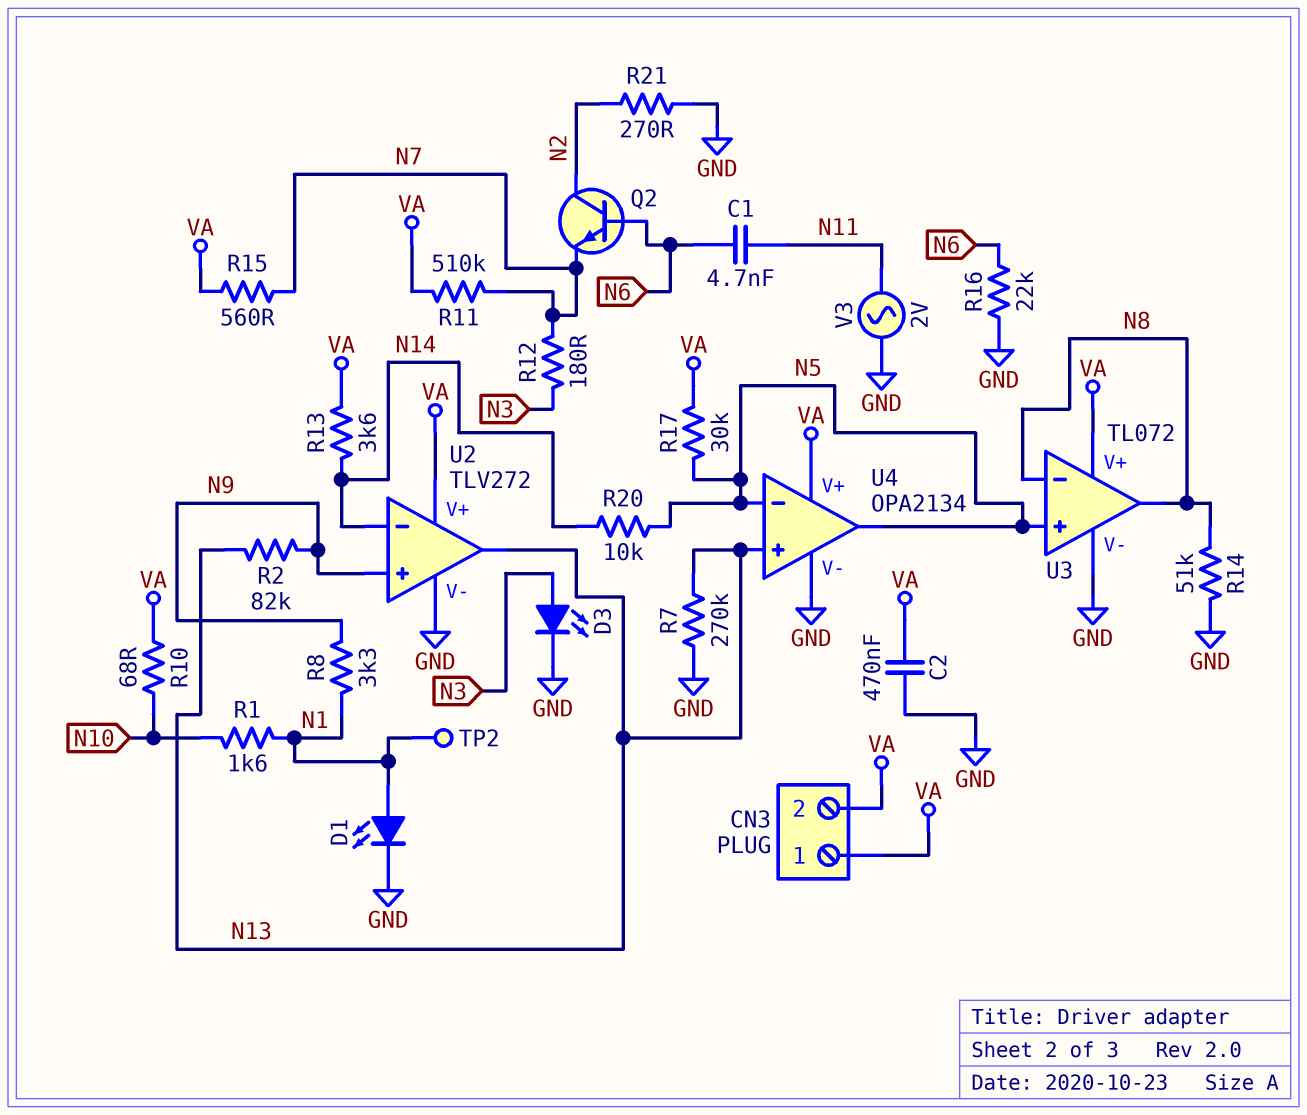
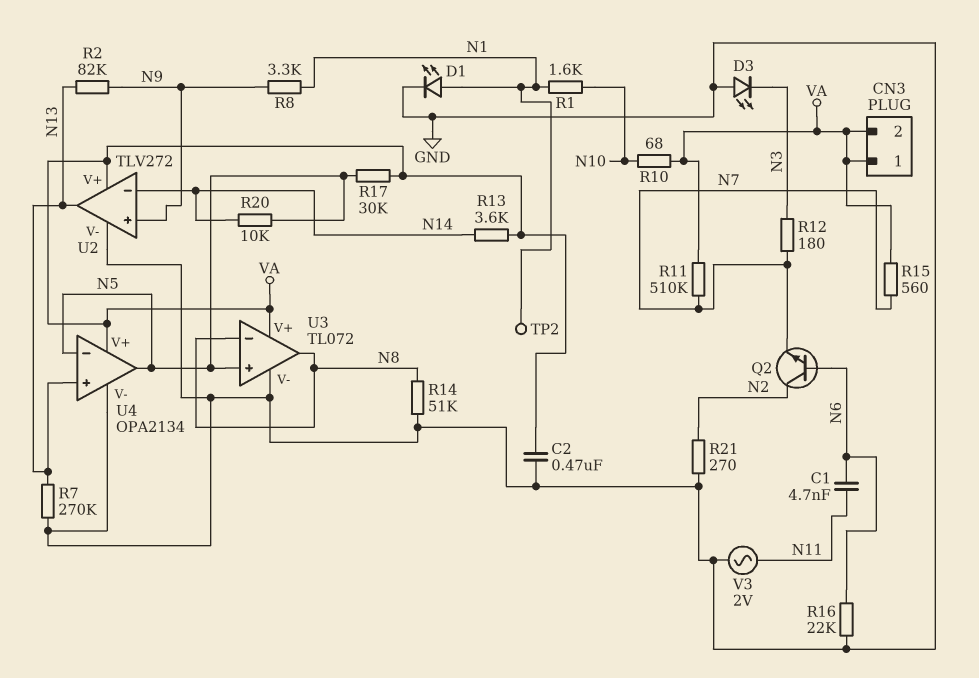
D3: LED (A N3, K GND) -> LED (A GND, K N3)

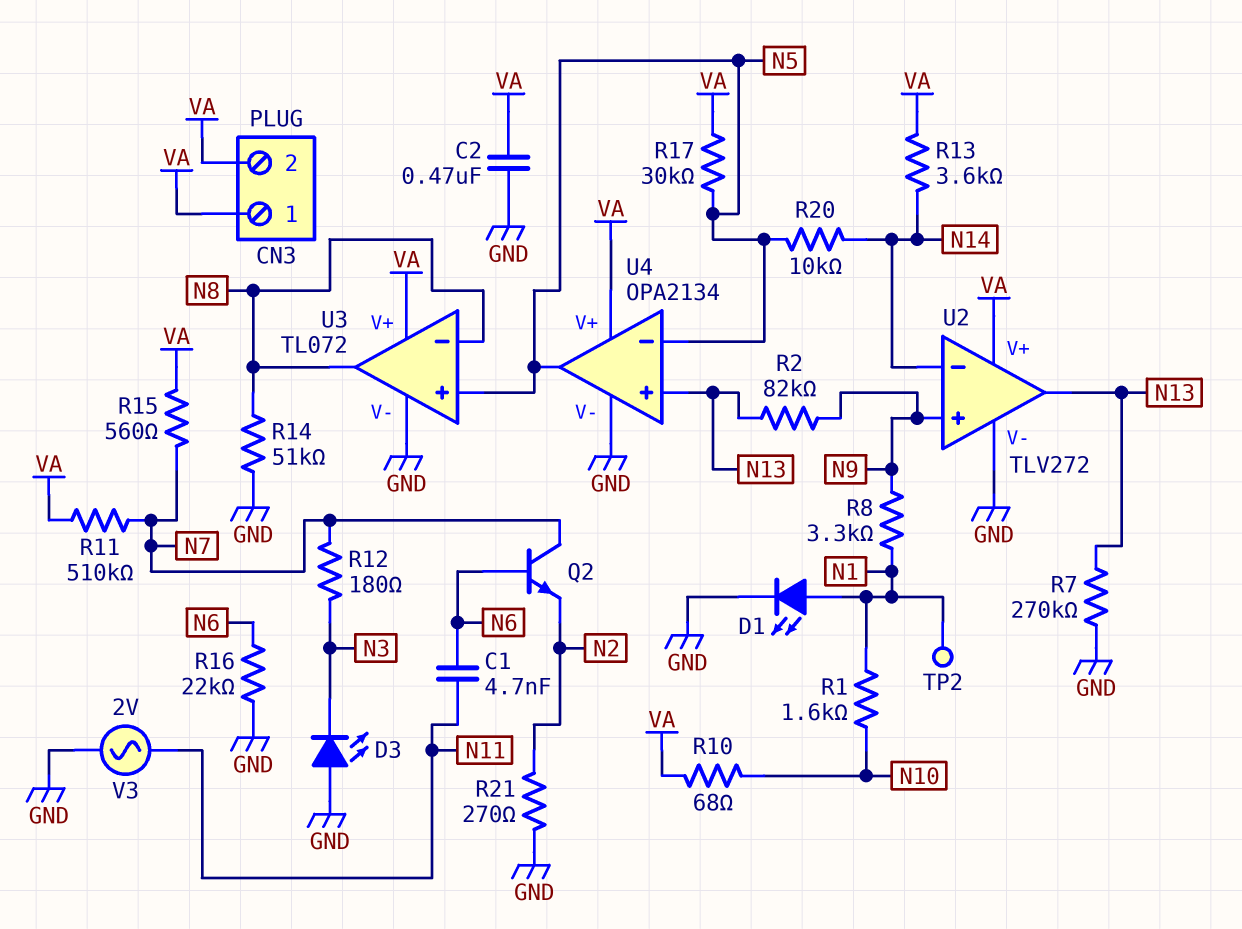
Q2: NPN (B N6, C N2, E N7) -> NPN (B N6, C N7, E N2)

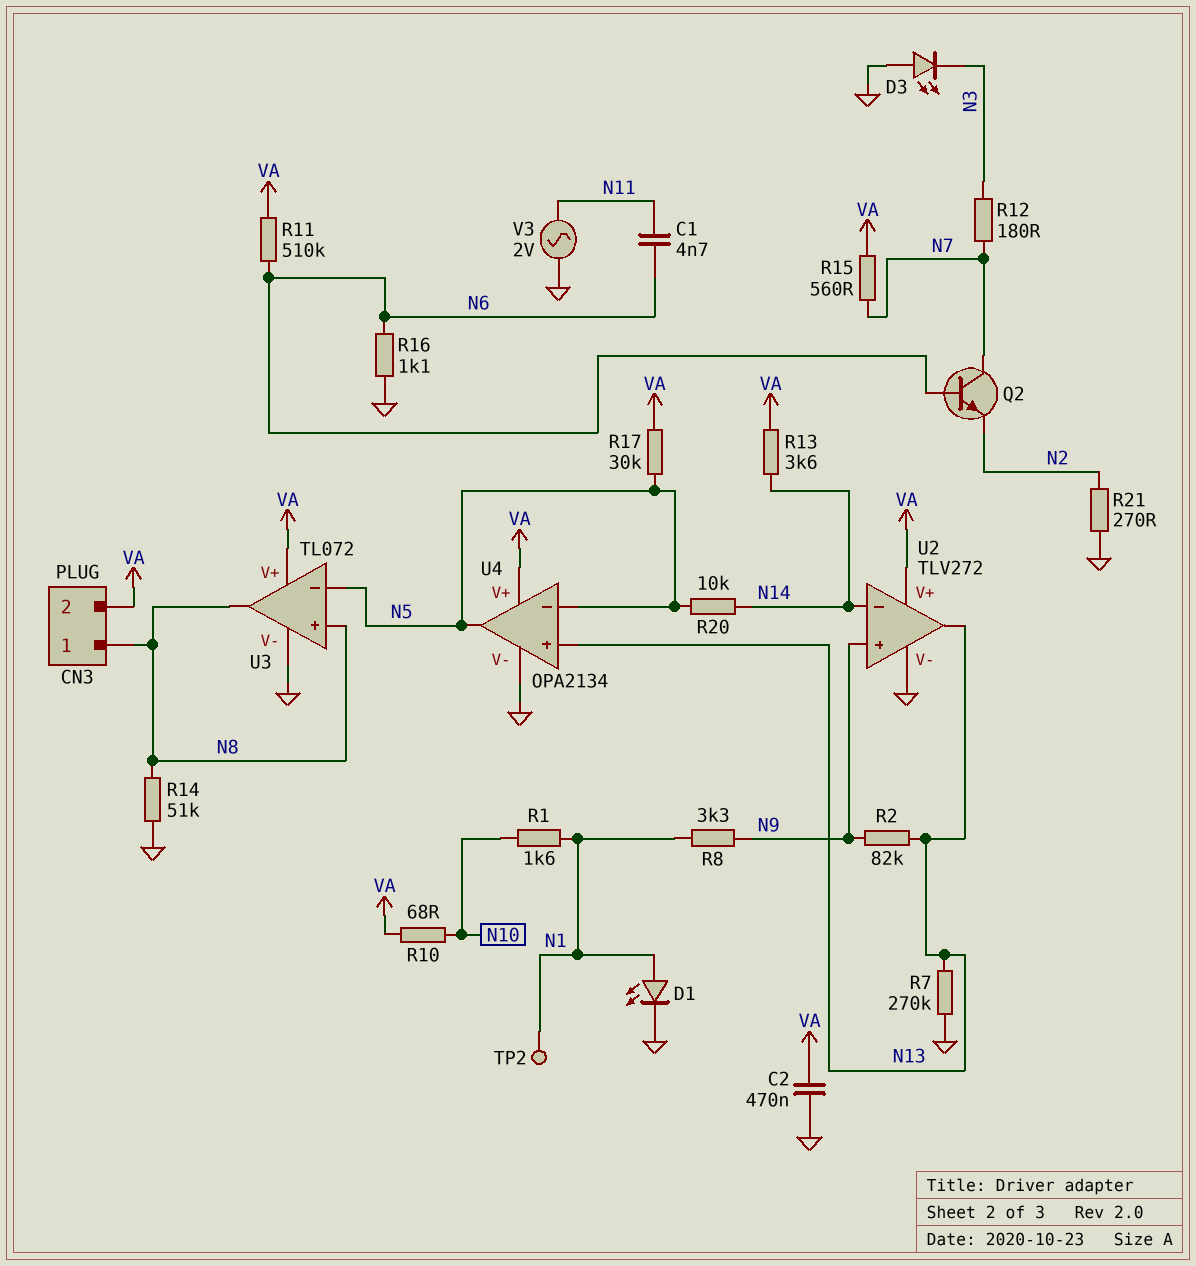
CN3 pin 1: VA -> N8
R11: 510k (N7, VA) -> 510k (N6, VA)
R16: 22k (GND, N6) -> 1.1k (GND, N6)
U3 pin in+: N5 -> N8
U3 pin in-: N8 -> N5

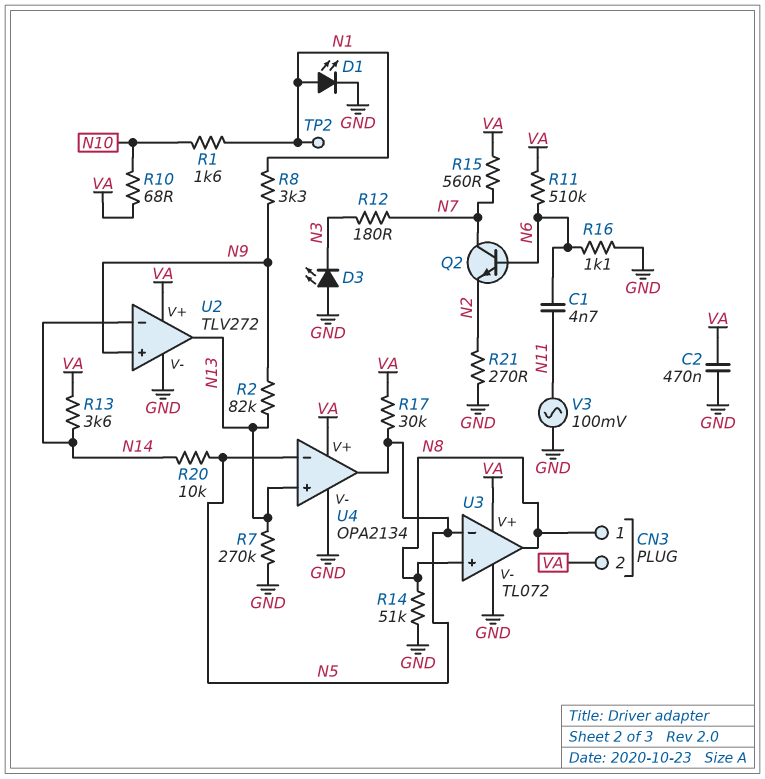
V3: AC 2V (GND, N11) -> AC 100mV (GND, N11)

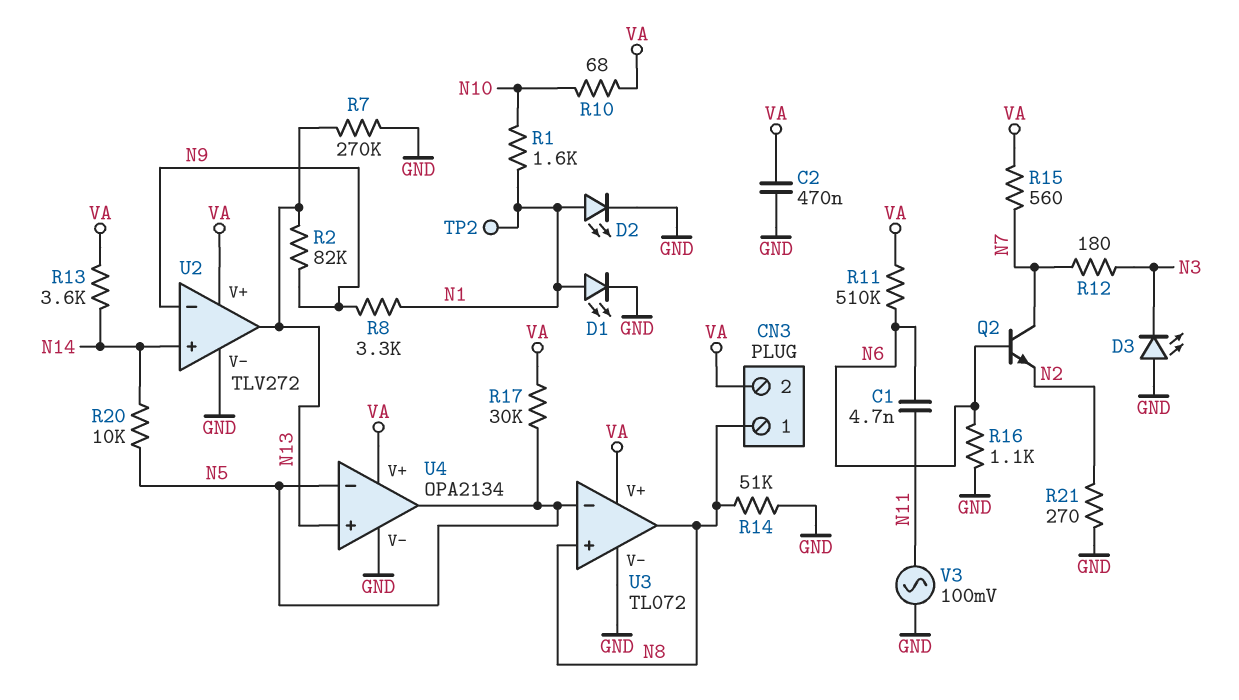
D2: none -> LED (A N1, K GND)
U2 pin in+: N9 -> N14
U2 pin in-: N14 -> N9

